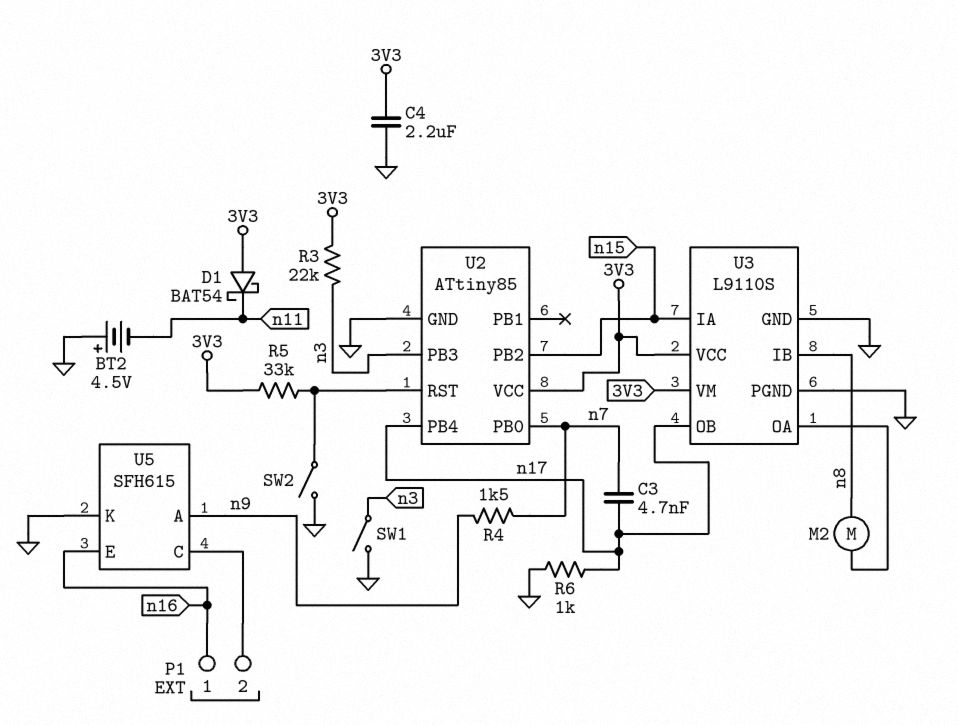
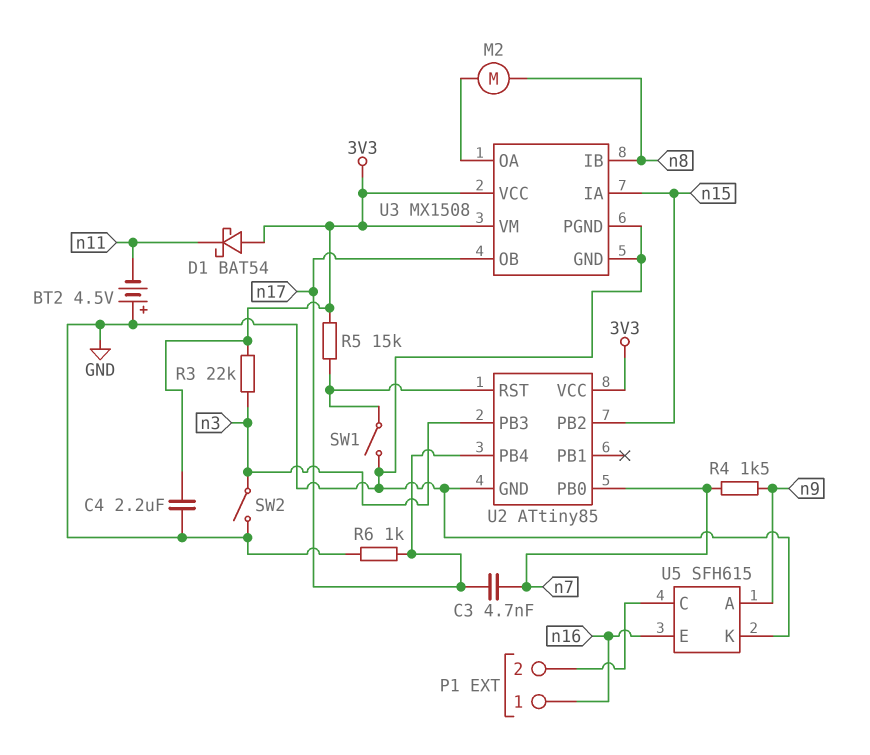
R5: 33k (3V3, U2/RST) -> 15k (3V3, U2/RST)
SW1: switch (GND, n3) -> switch (GND, U2/RST)
SW2: switch (GND, U2/RST) -> switch (GND, n3)
U3: L9110S -> MX1508

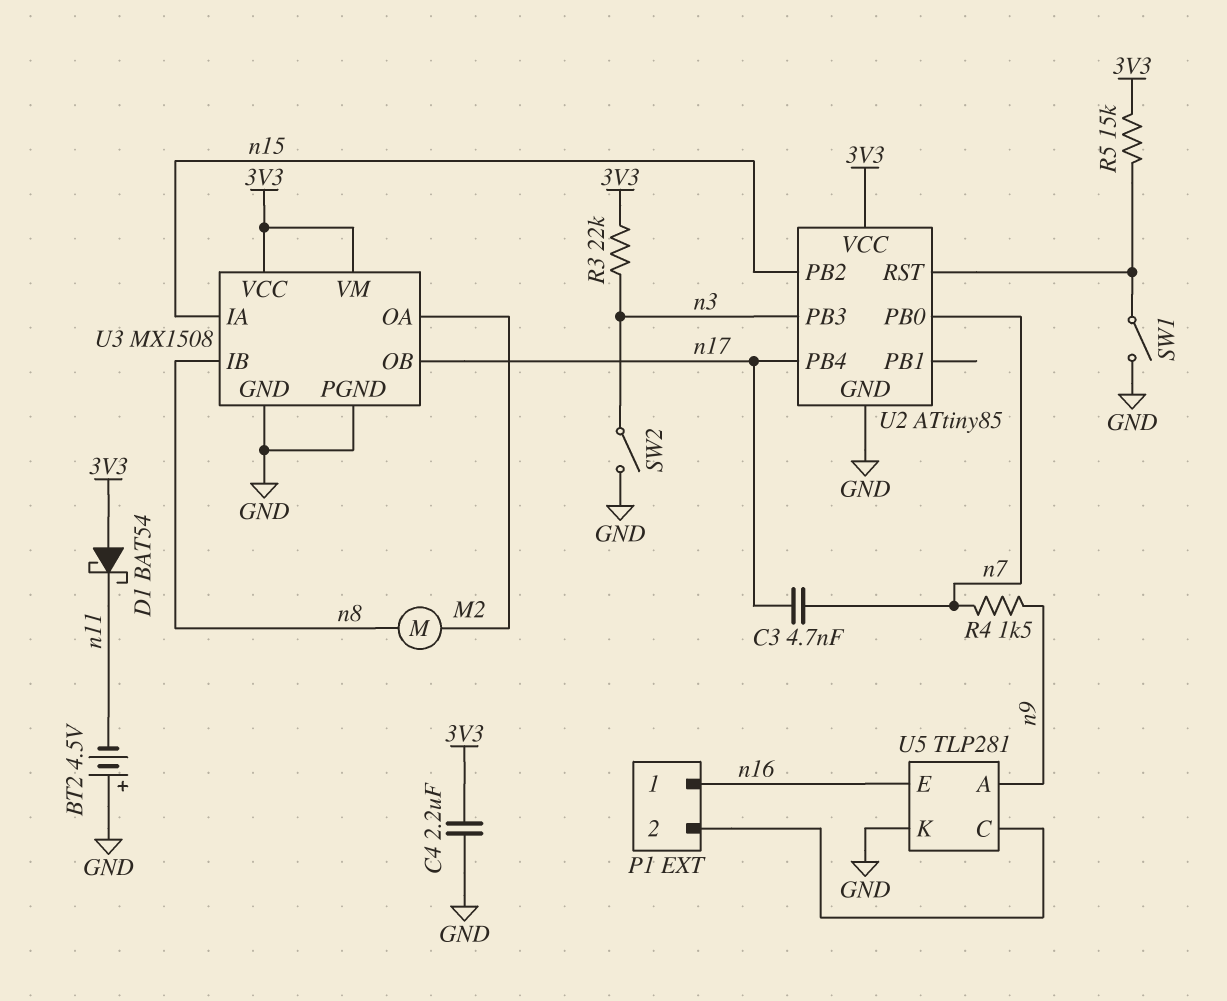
R6: 1k (GND, n17) -> none
U5: SFH615 -> TLP281

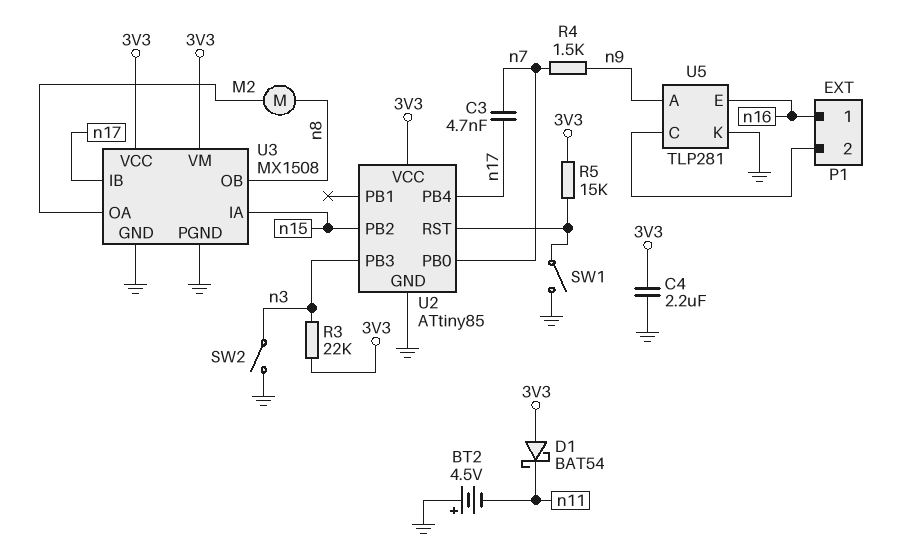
U3 pin IB: n8 -> n17
U3 pin OB: n17 -> n8

